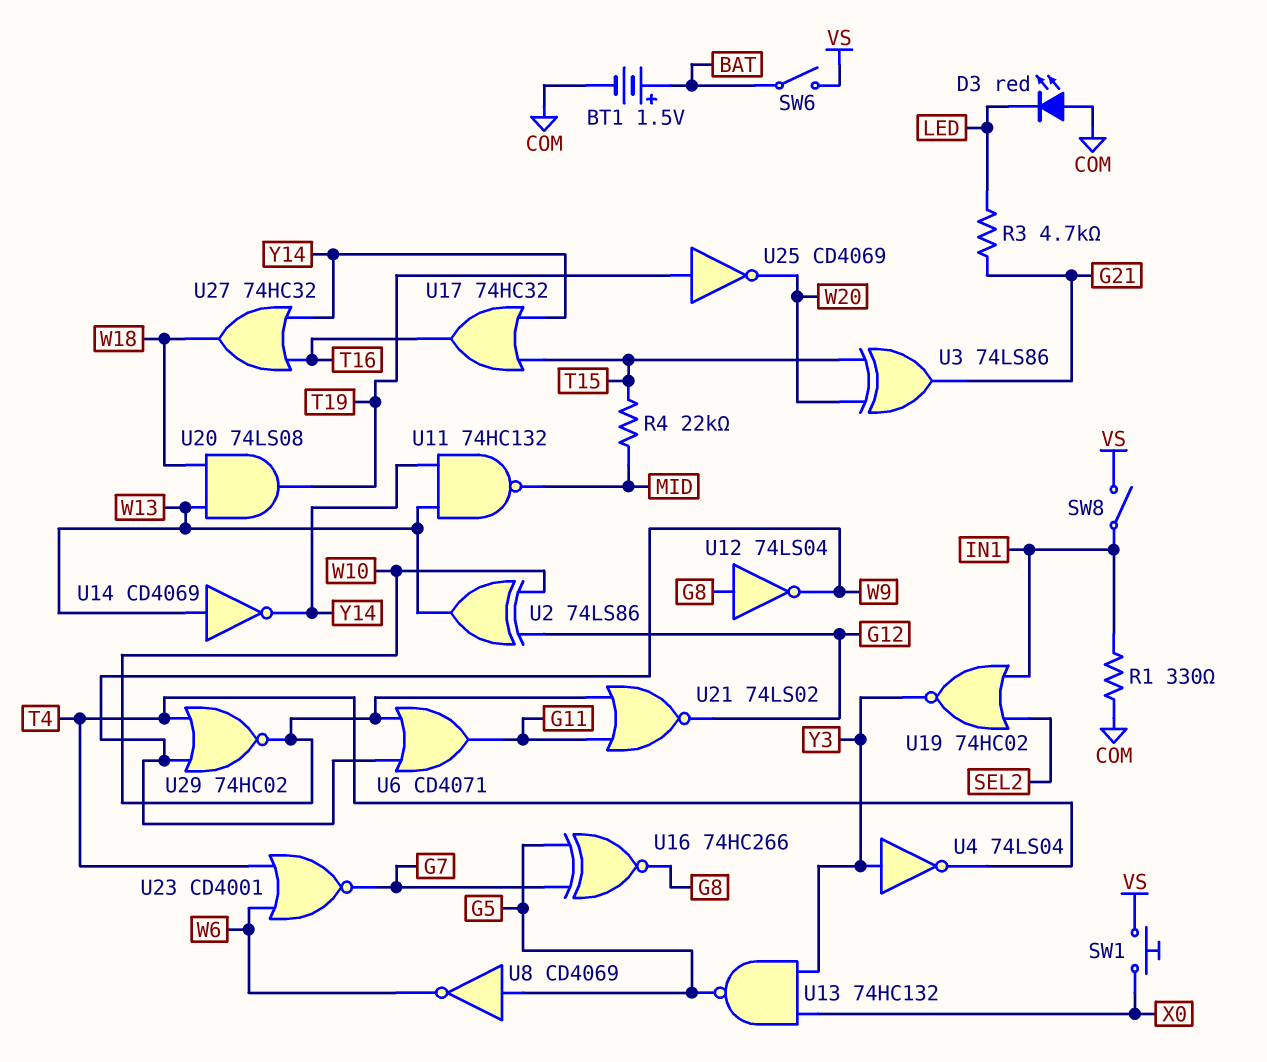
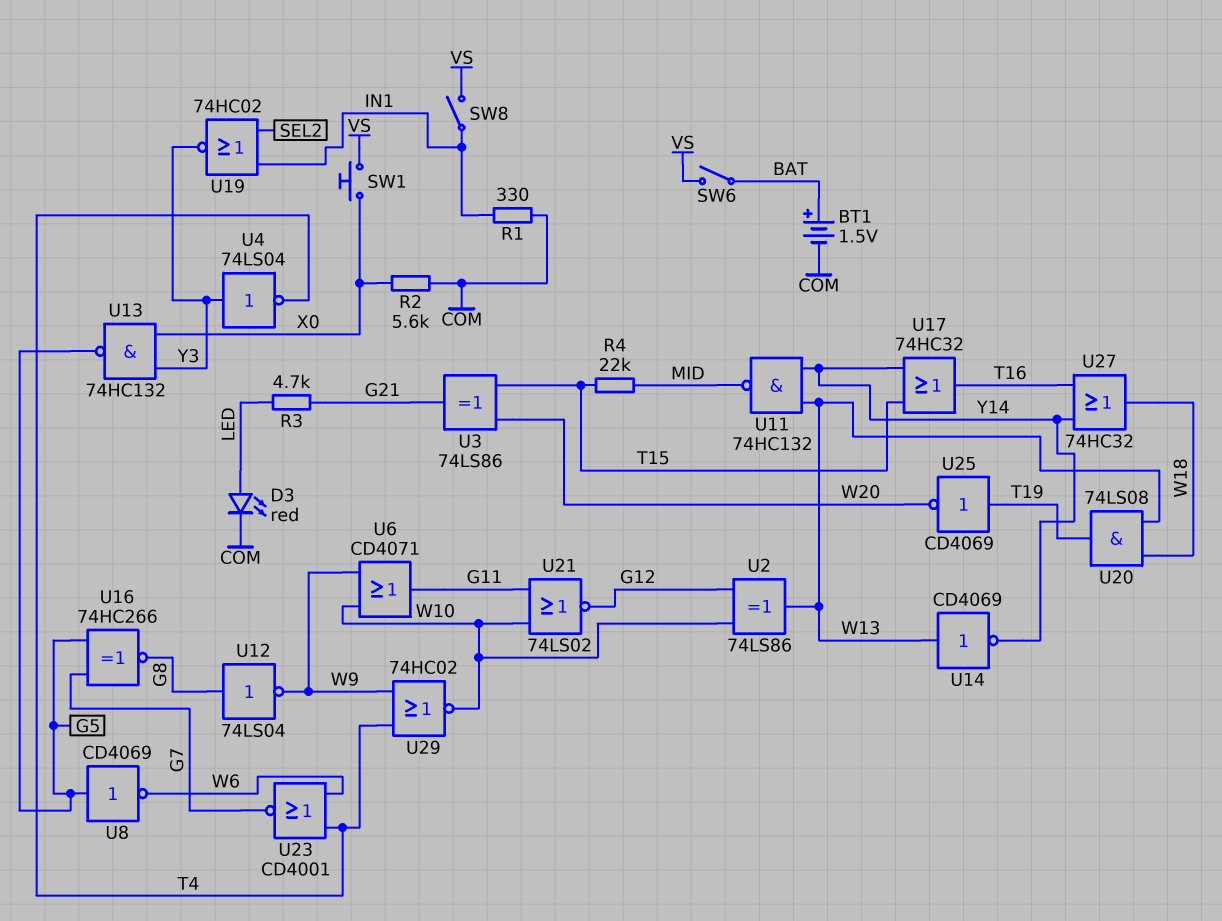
D3: LED red (A COM, K LED) -> LED red (A LED, K COM)
R2: none -> 5.6k (COM, X0)

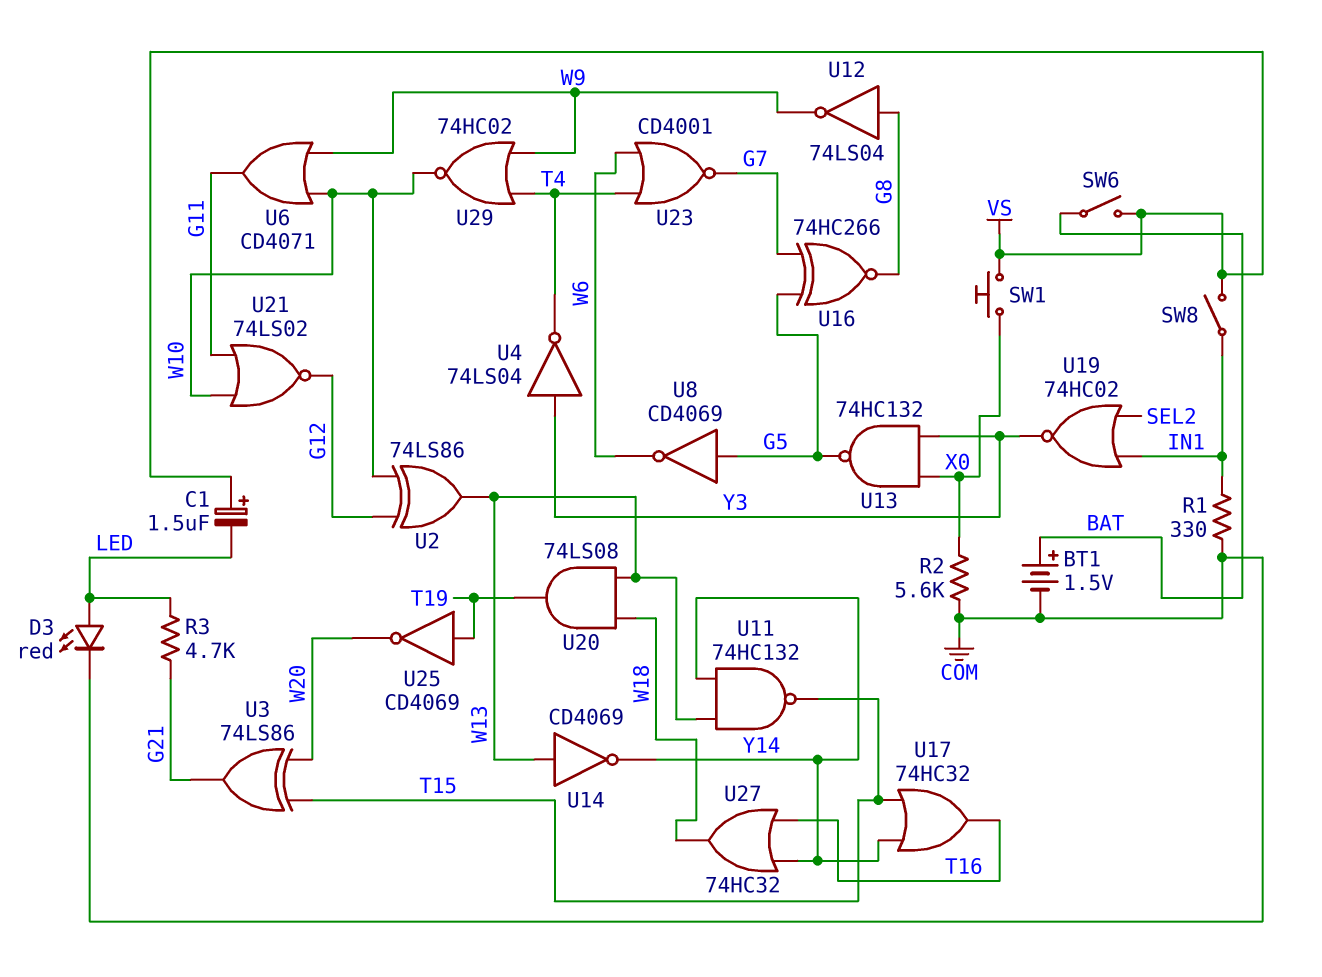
C1: none -> 1.5uF (plus VS, minus LED)
R4: 22k (MID, T15) -> none
U11: NAND 74HC132 (in W13, in Y14, out MID) -> NAND 74HC132 (in W13, in Y14, out T15)

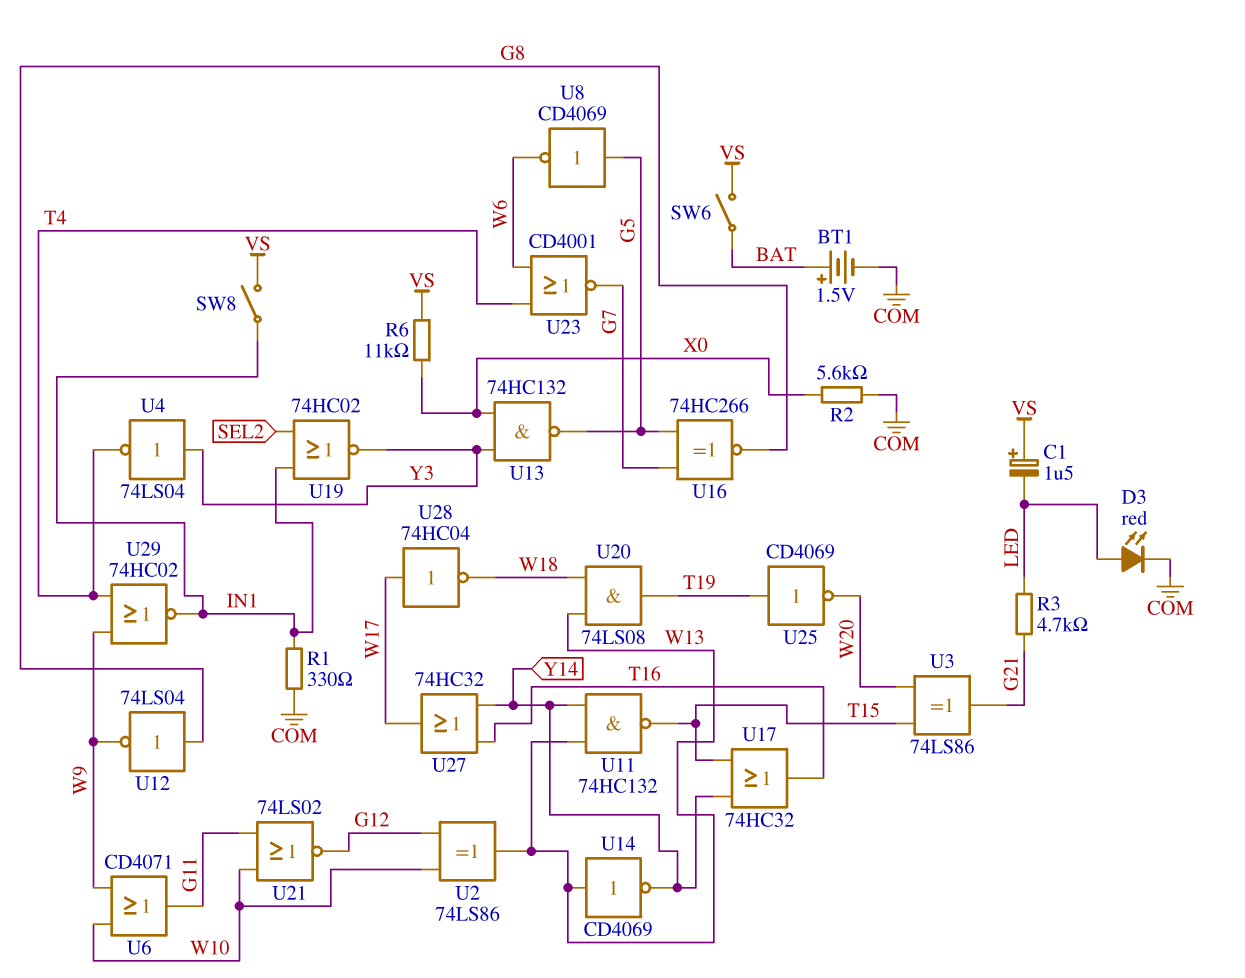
R6: none -> 11k (VS, X0)
SW1: button (VS, X0) -> none
U27: OR 74HC32 (in T16, in Y14, out W18) -> OR 74HC32 (in T16, in Y14, out W17)
U28: none -> NOT 74HC04 (in W17, out W18)
U29: NOR 74HC02 (in T4, in W9, out W10) -> NOR 74HC02 (in T4, in W9, out IN1)

